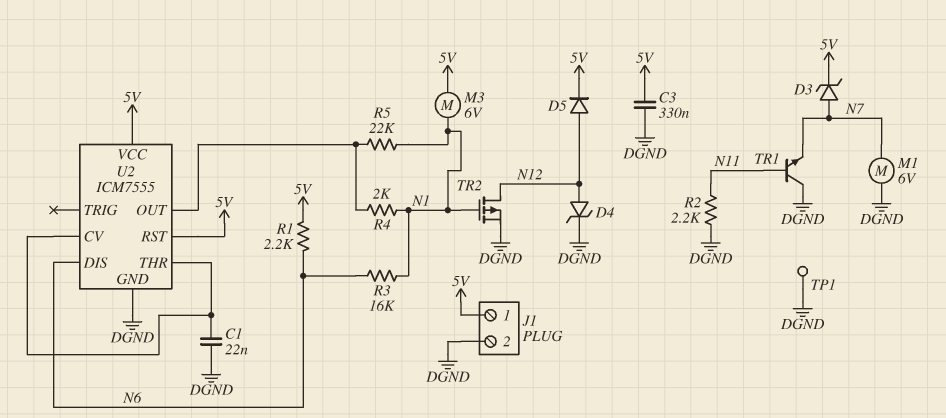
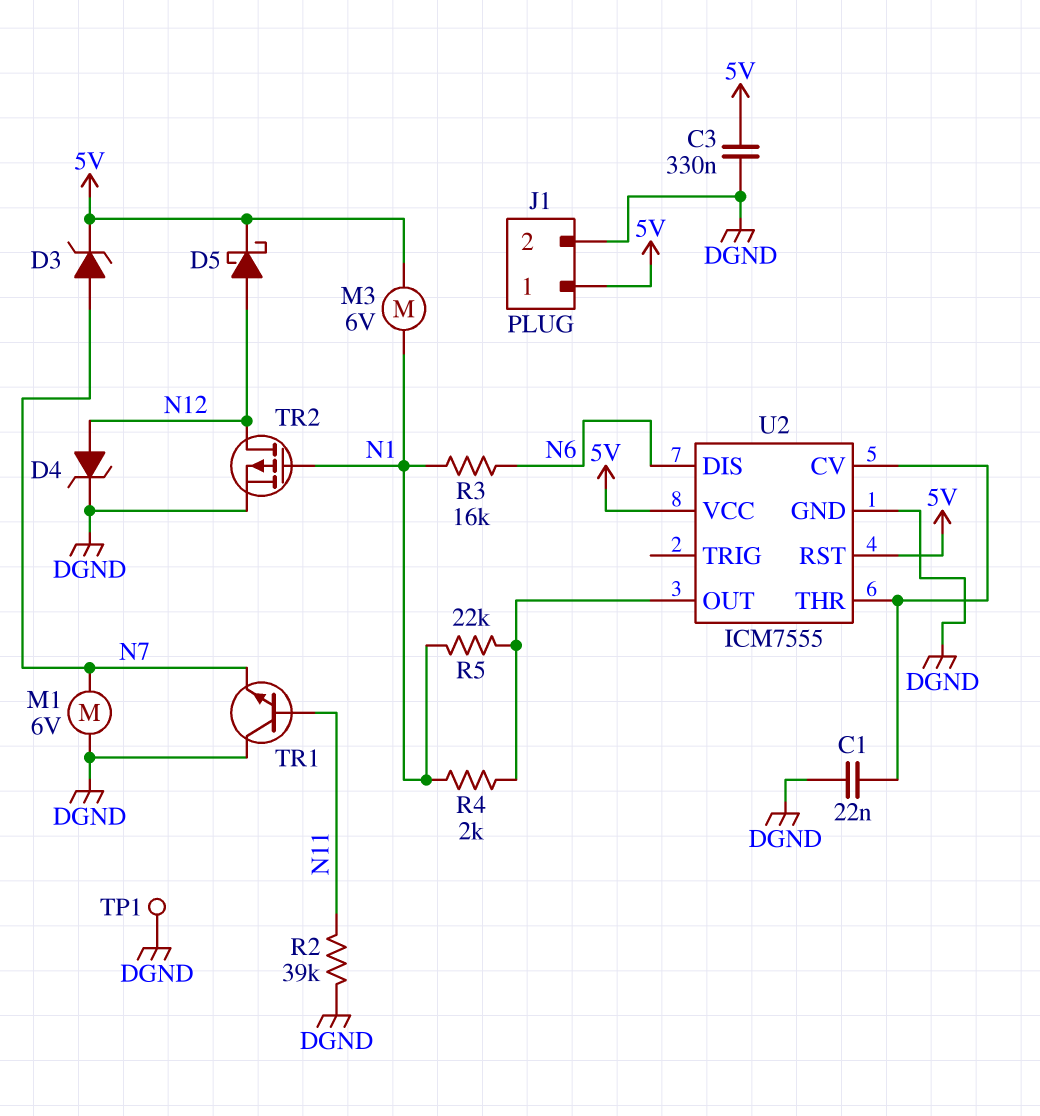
D5: diode (A N12, K 5V) -> schottky (A N12, K 5V)
R1: 2.2k (5V, N6) -> none
R2: 2.2k (DGND, N11) -> 39k (DGND, N11)

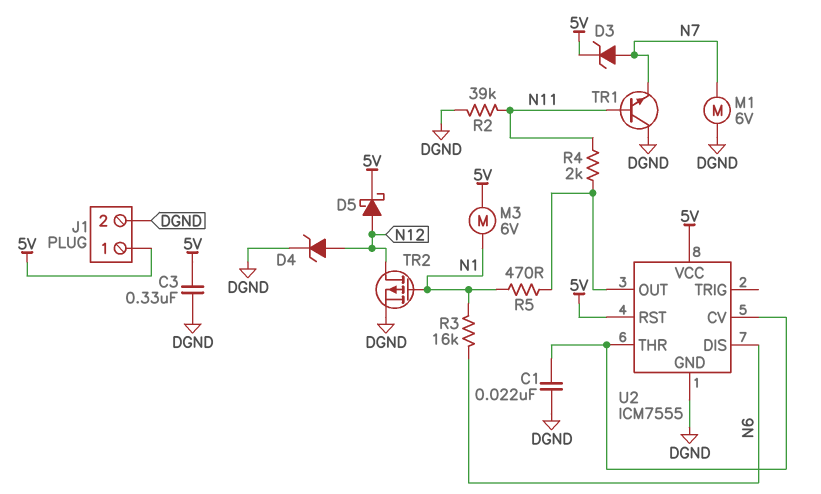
R4: 2k (N1, U2/OUT) -> 2k (N11, U2/OUT)
R5: 22k (N1, U2/OUT) -> 470 (N1, U2/OUT)
TP1: test point (DGND) -> none

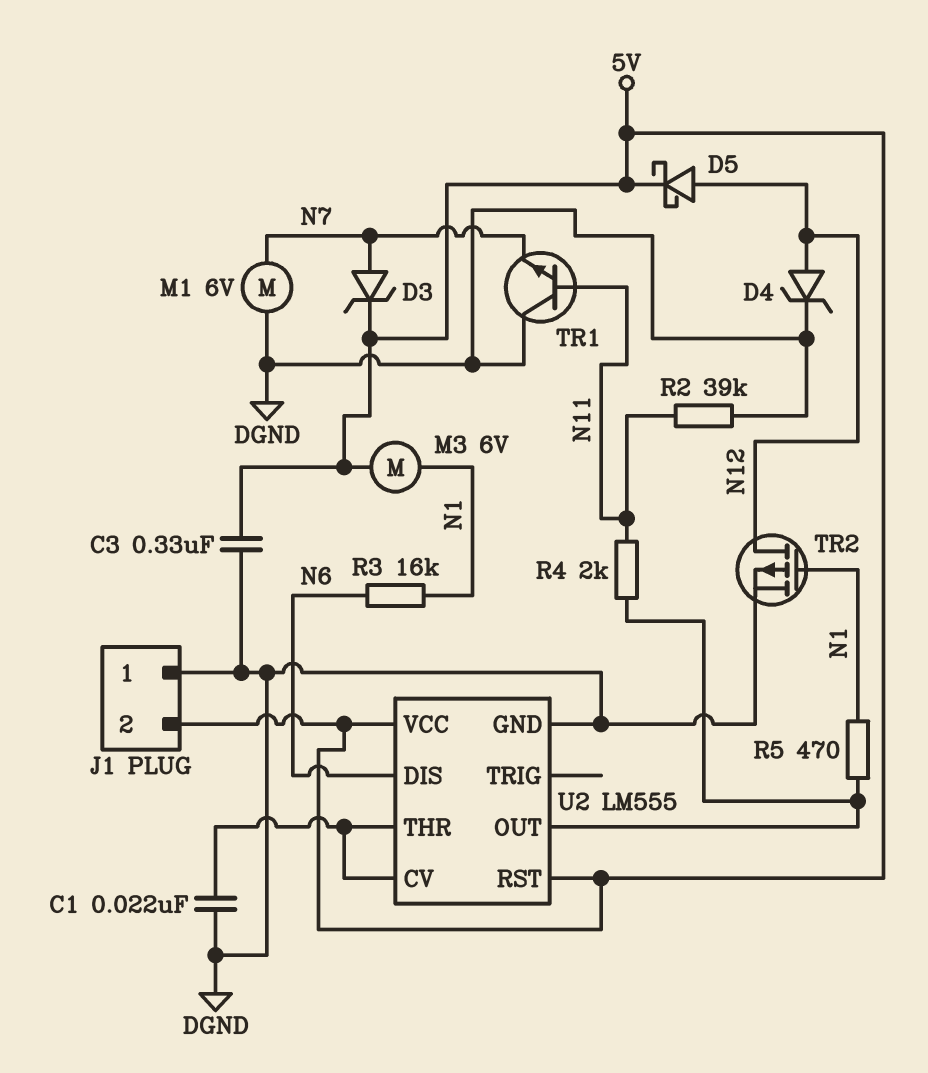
J1 pin 1: 5V -> DGND
J1 pin 2: DGND -> 5V
U2: ICM7555 -> LM555

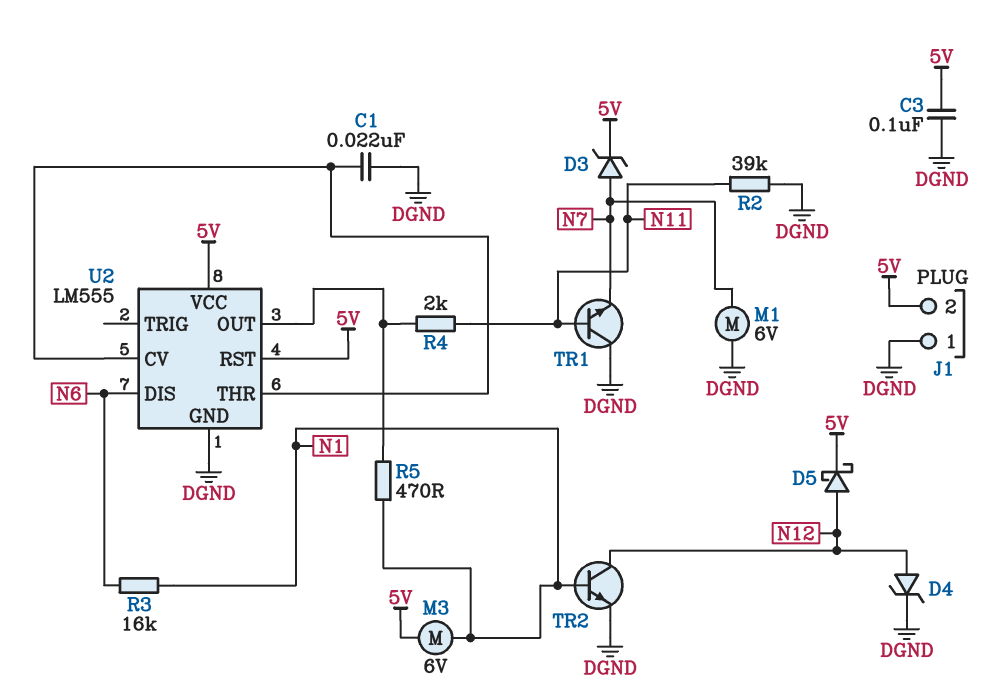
C3: 330nF (5V, DGND) -> 100nF (5V, DGND)
TR2: PMOS (G N1, D N12, S DGND) -> NPN (B N1, C N12, E DGND)

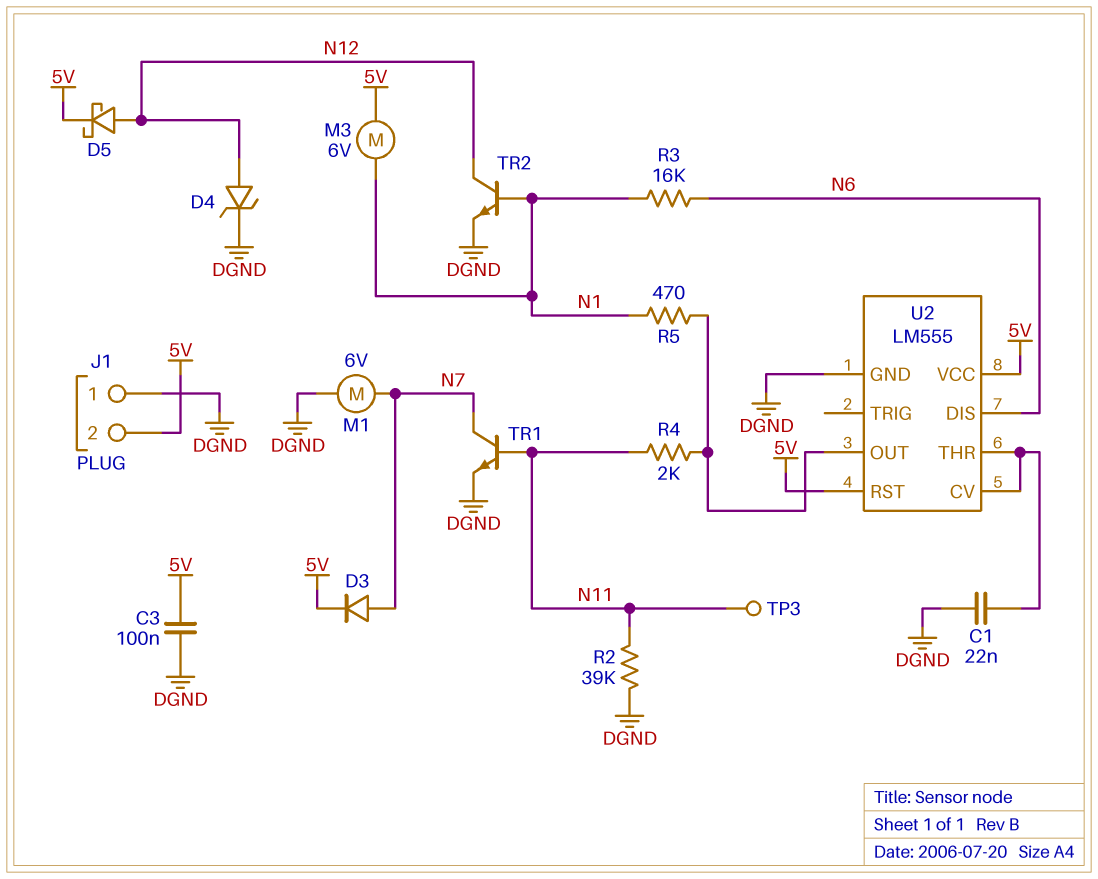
D3: zener (A N7, K 5V) -> diode (A N7, K 5V)
TP3: none -> test point (N11)
TR1: NPN (B N11, C DGND, E N7) -> NPN (B N11, C N7, E DGND)

